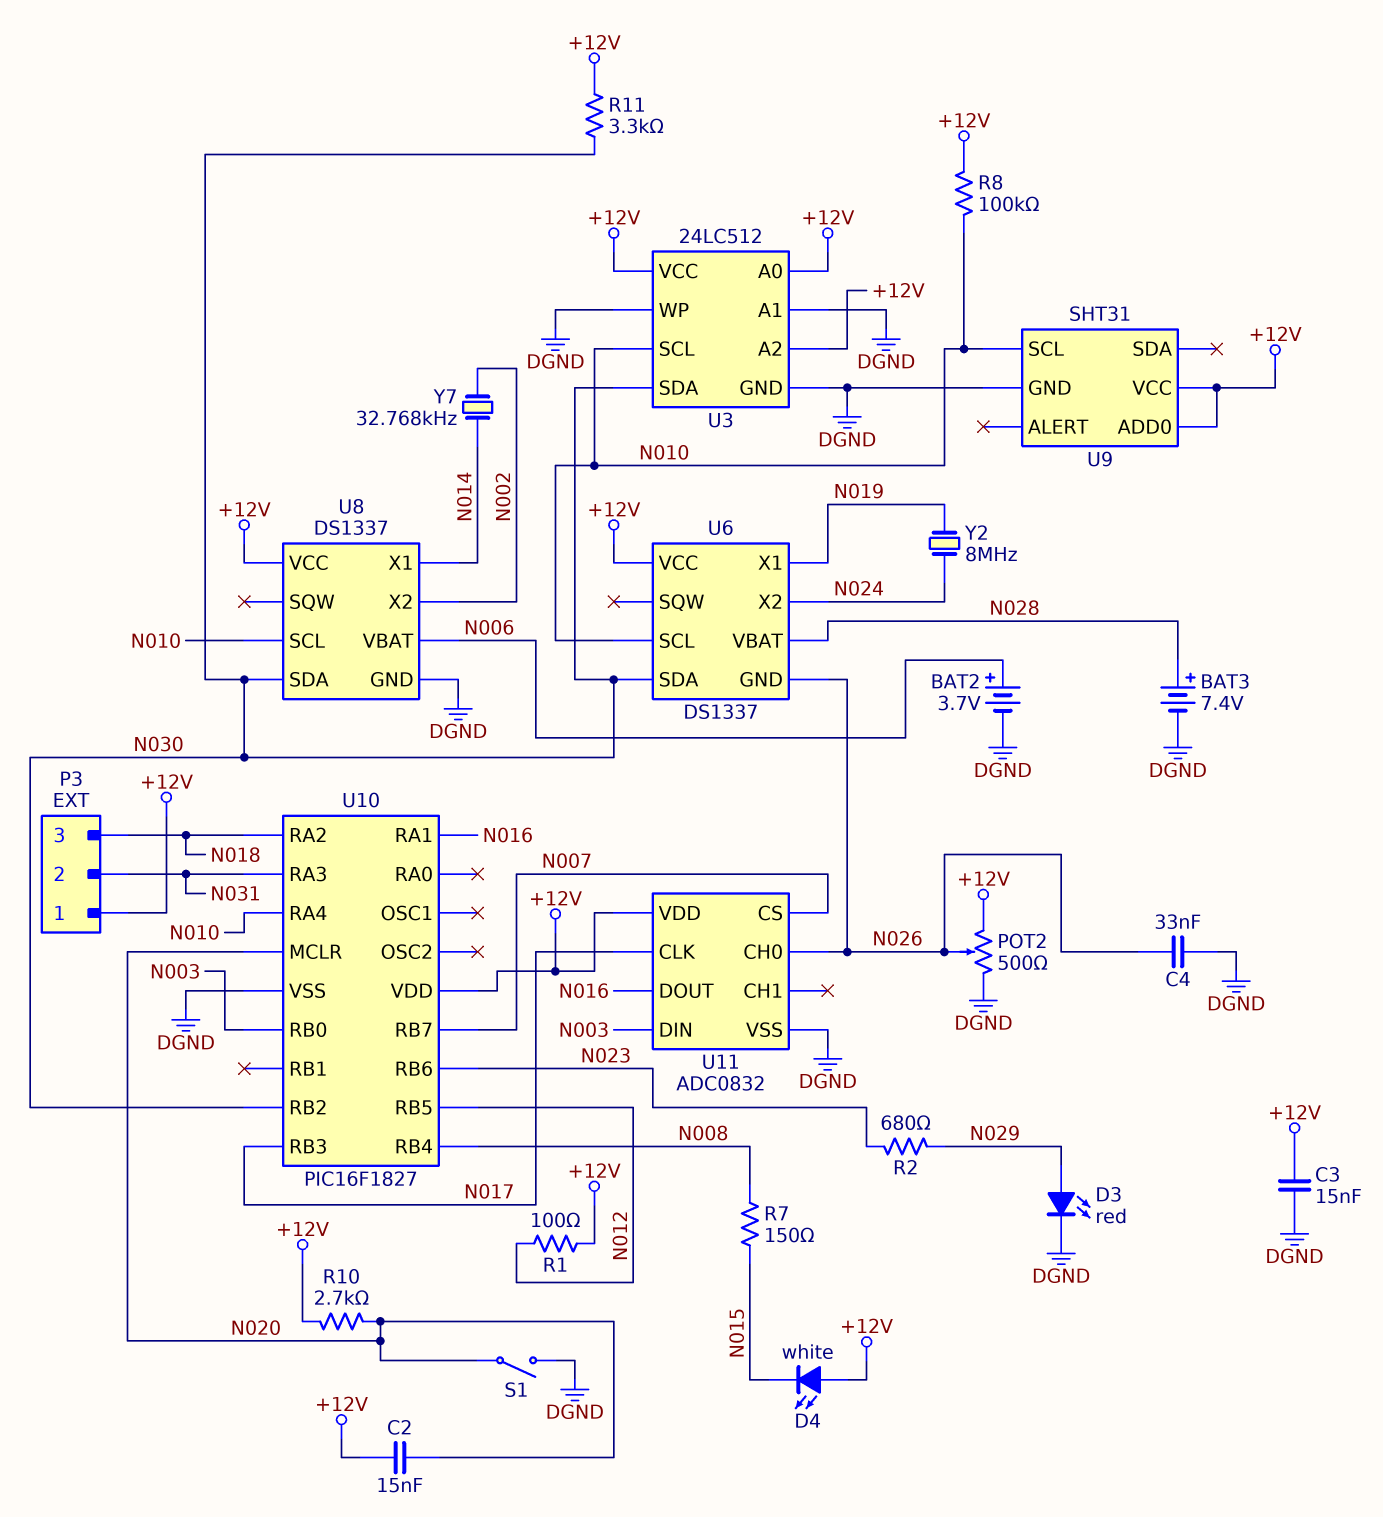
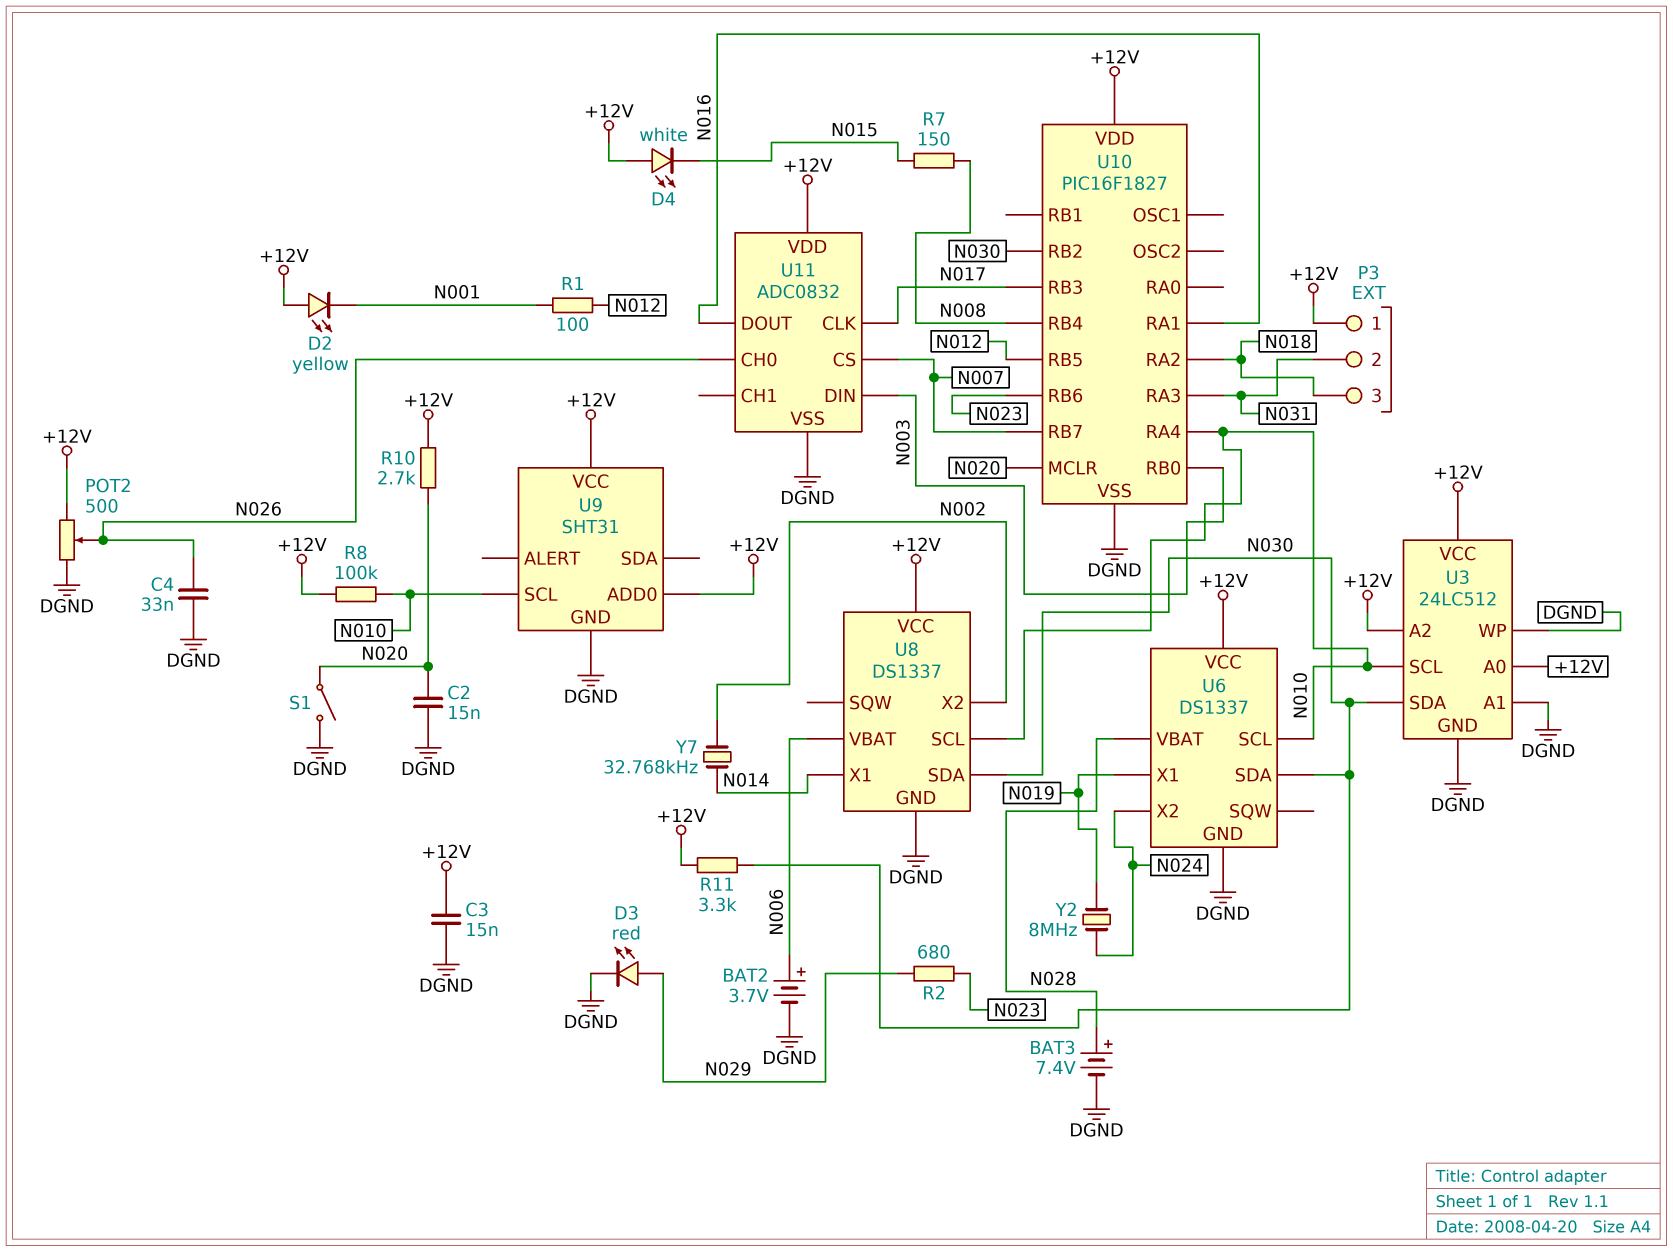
C2: 15nF (+12V, N020) -> 15nF (DGND, N020)
D2: none -> LED yellow (A +12V, K N001)
R1: 100 (+12V, N012) -> 100 (N001, N012)
U6 pin GND: N026 -> DGND

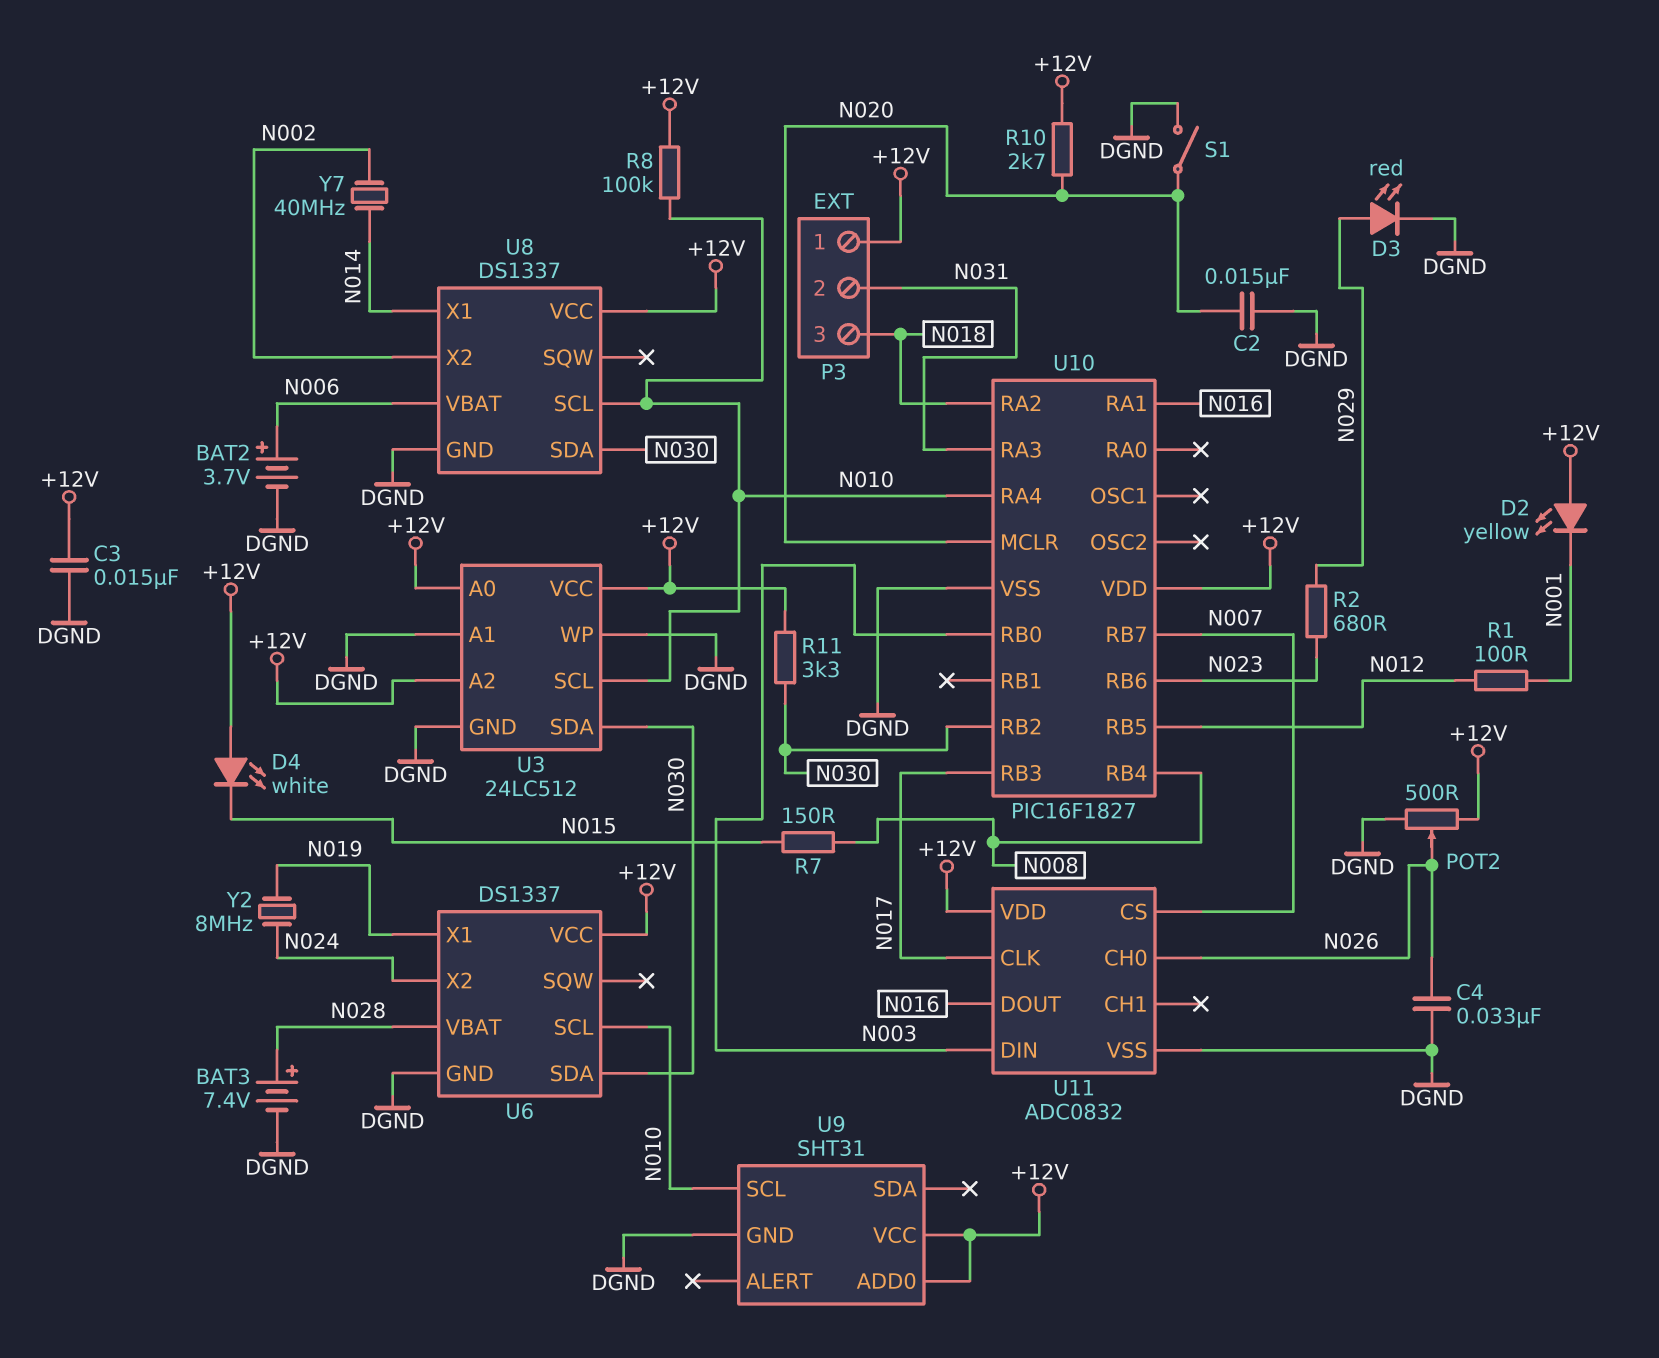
Y7: 32.768kHz (N002, N014) -> 40MHz (N002, N014)

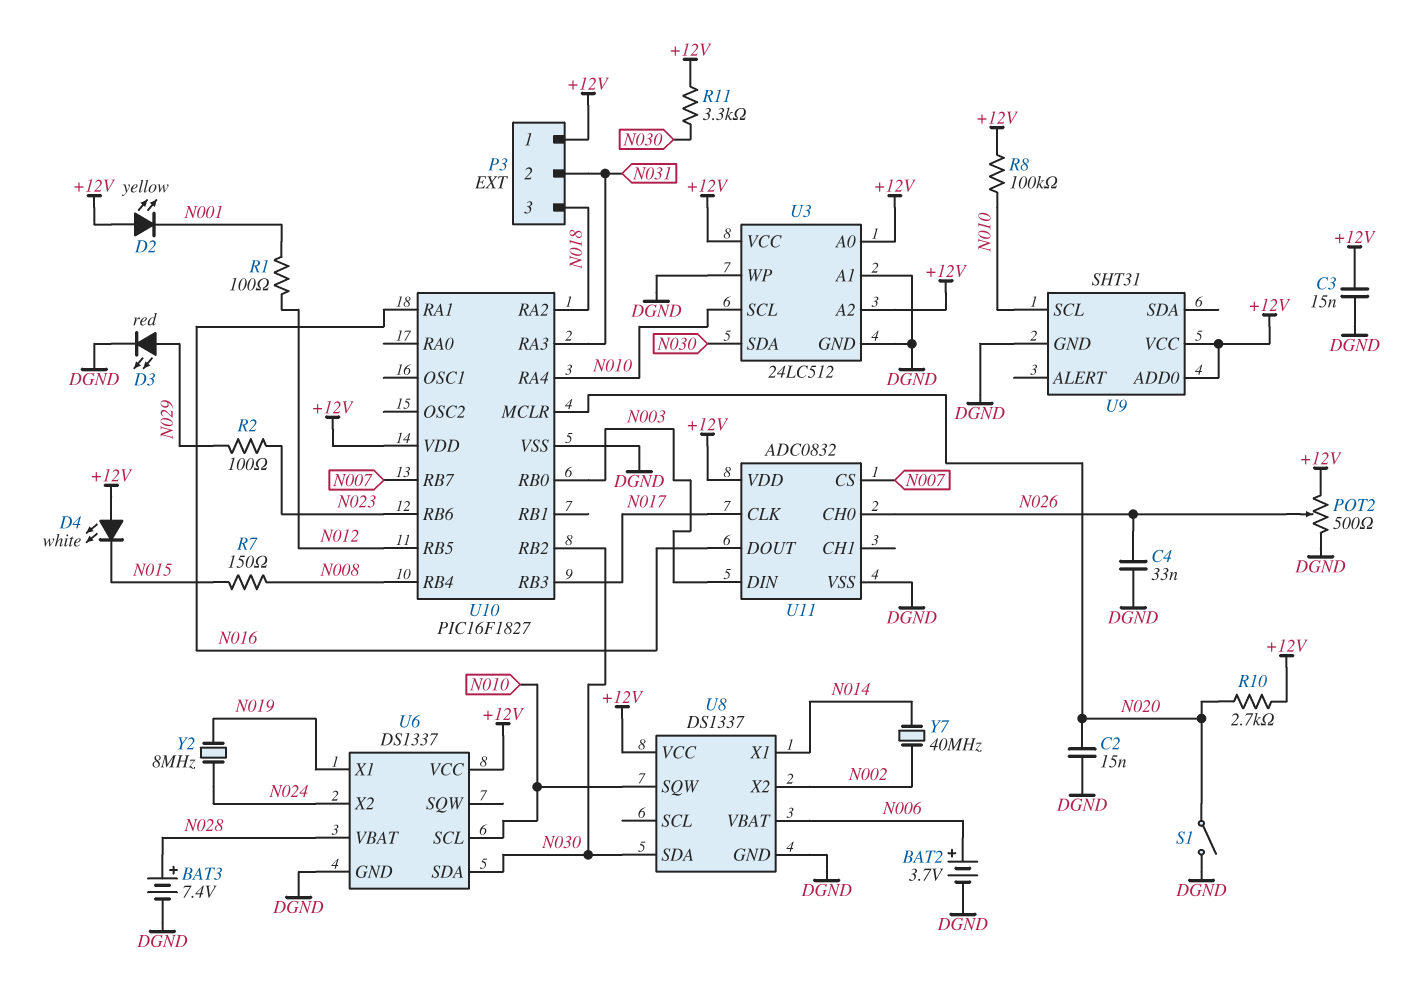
R2: 680 (N023, N029) -> 100 (N023, N029)
U8 pin SCL: N010 -> none
U8 pin SQW: none -> N010

